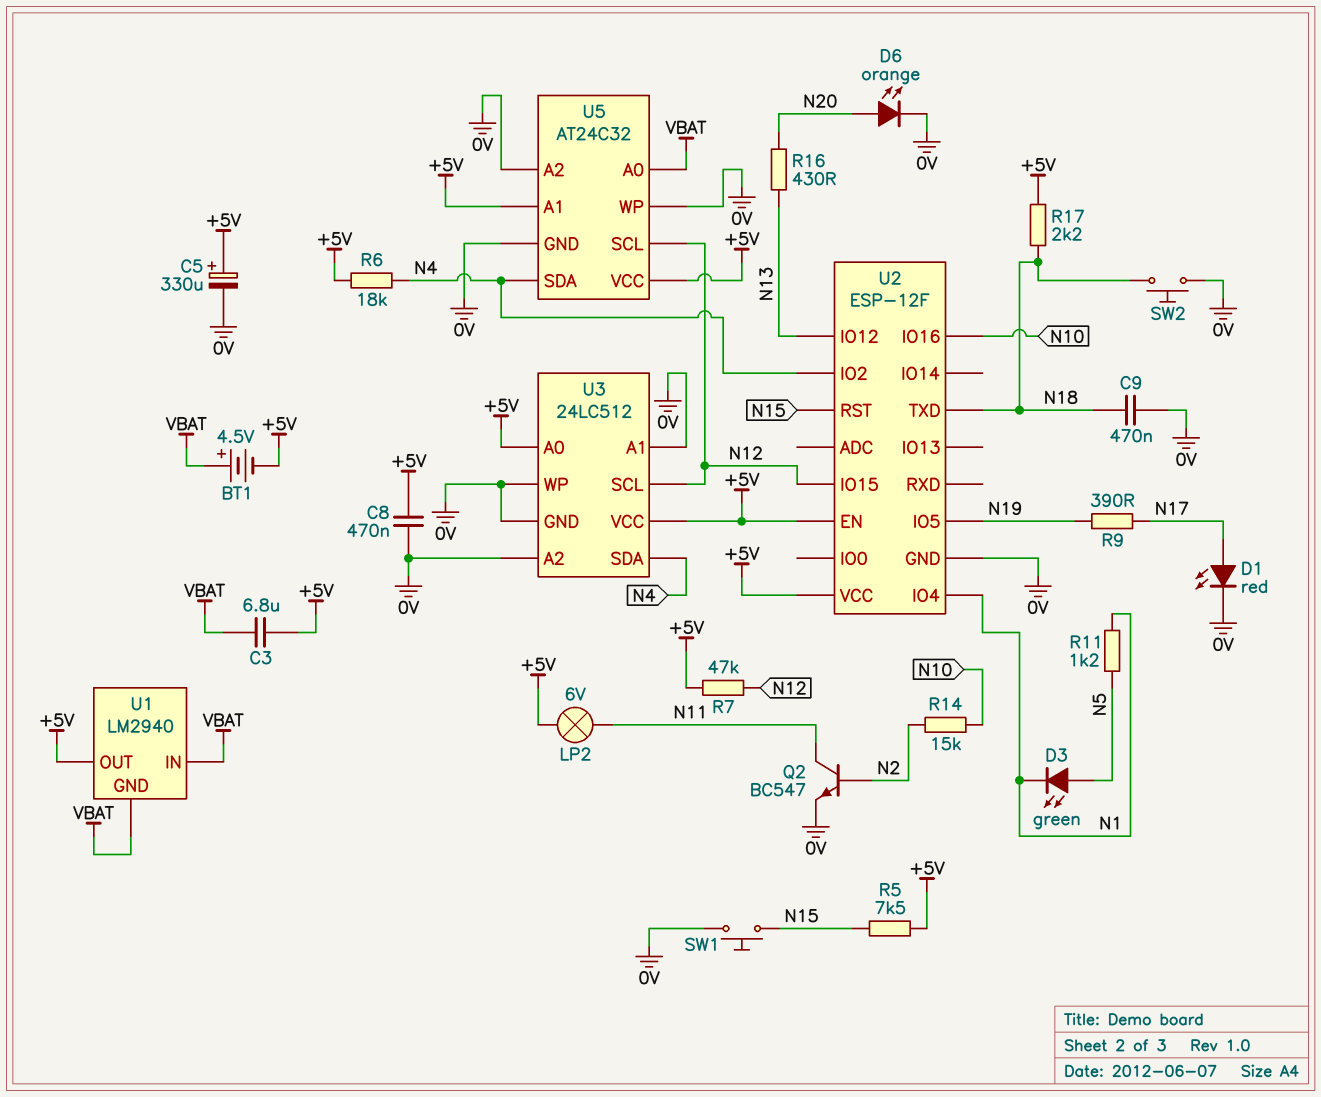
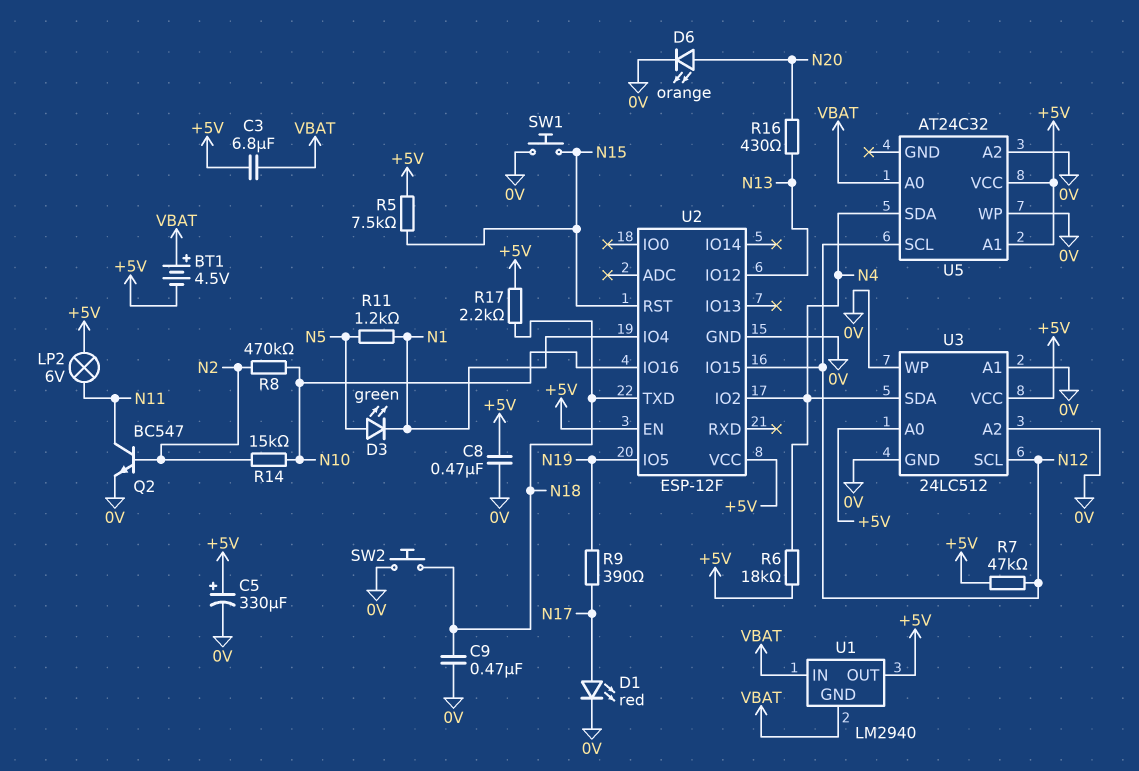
R8: none -> 470k (N2, N10)
U5 pin GND: 0V -> none

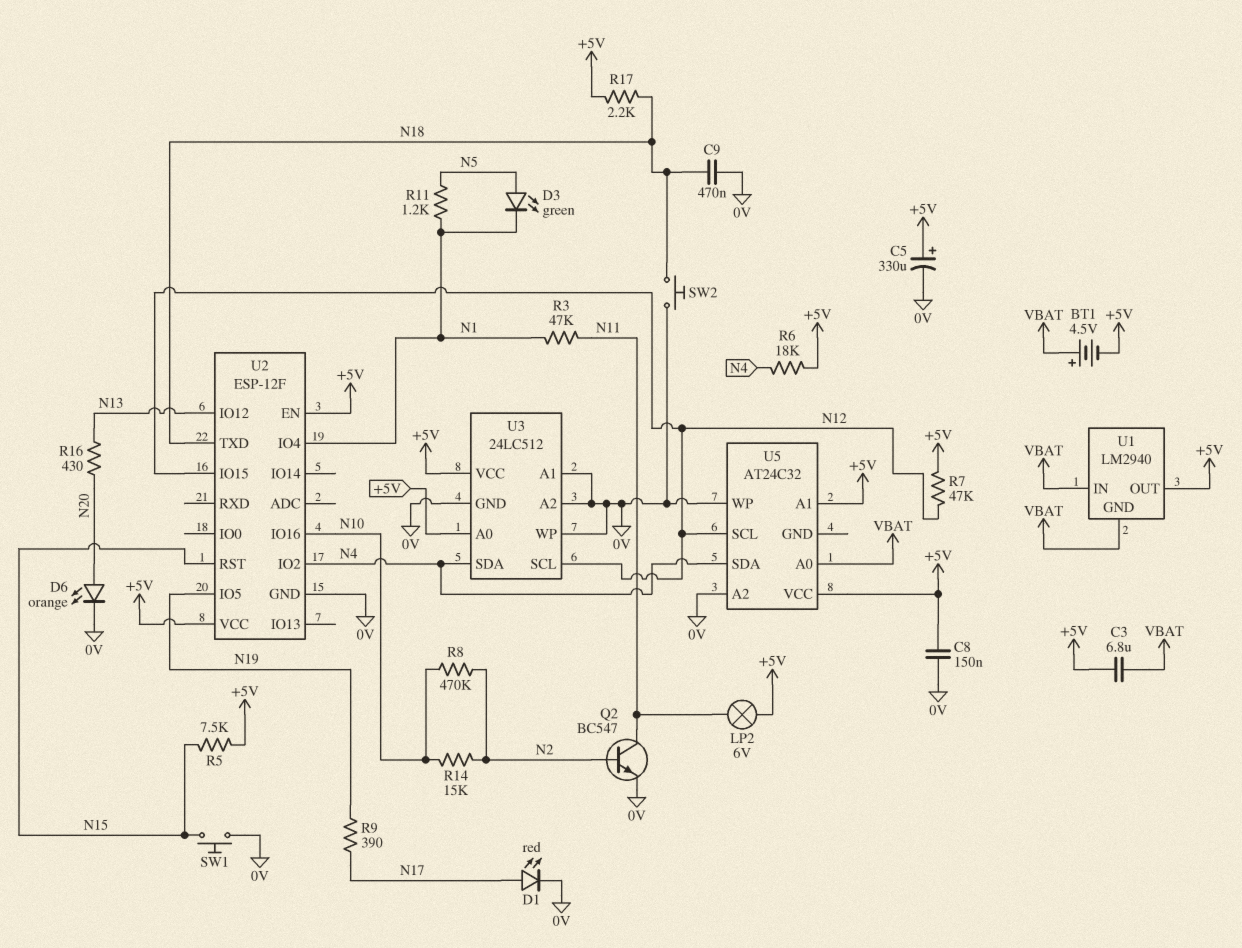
C8: 470nF (+5V, 0V) -> 150nF (+5V, 0V)
R3: none -> 47k (N1, N11)

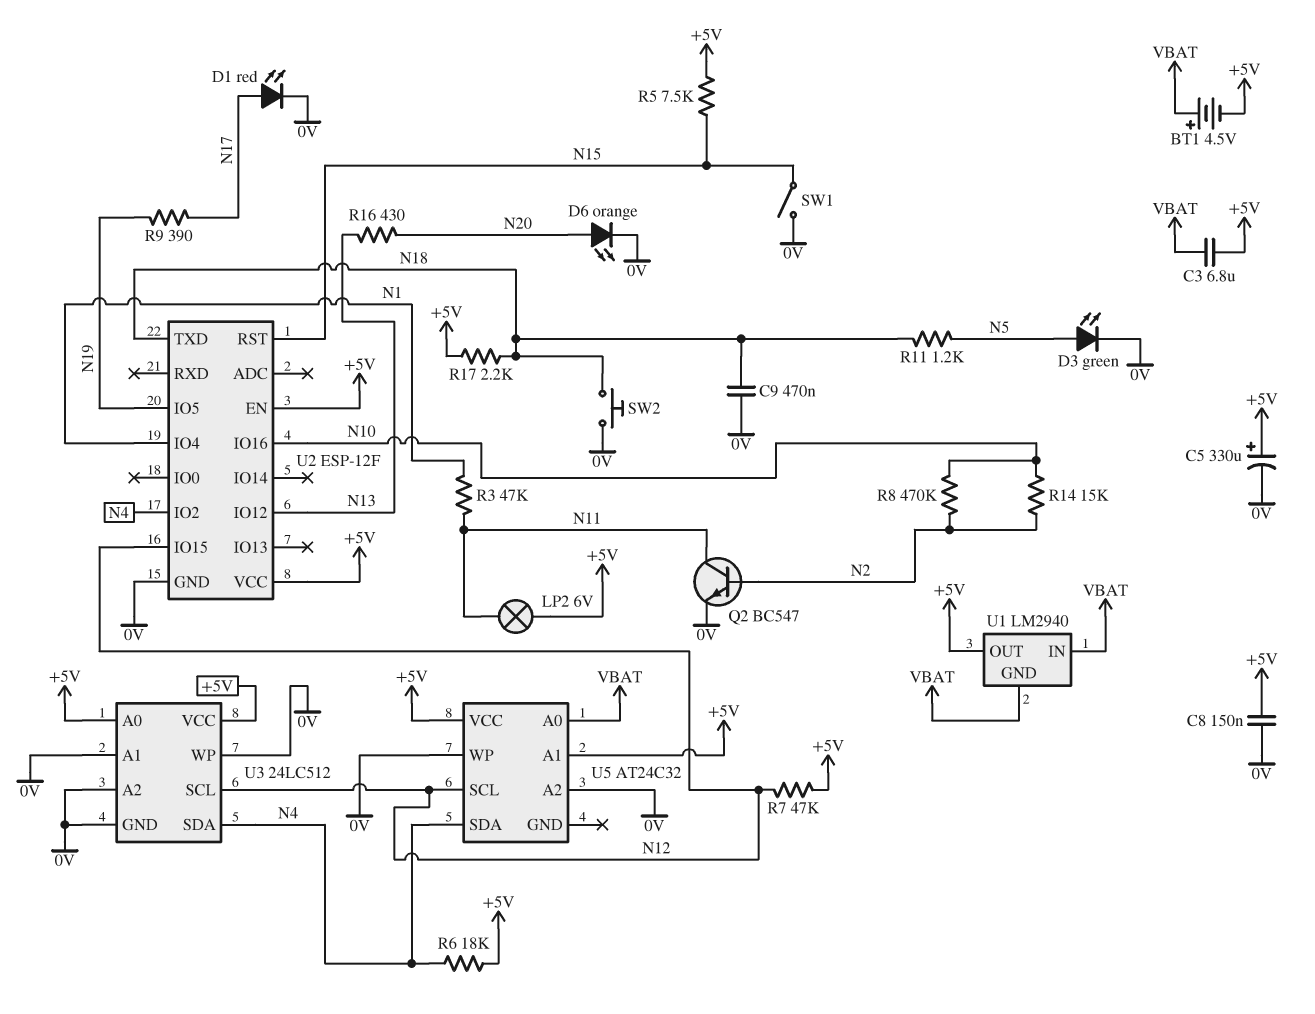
D3: LED green (A N5, K N1) -> LED green (A N5, K 0V)
R11: 1.2k (N1, N5) -> 1.2k (N5, N18)
SW1: button (0V, N15) -> switch (0V, N15)

